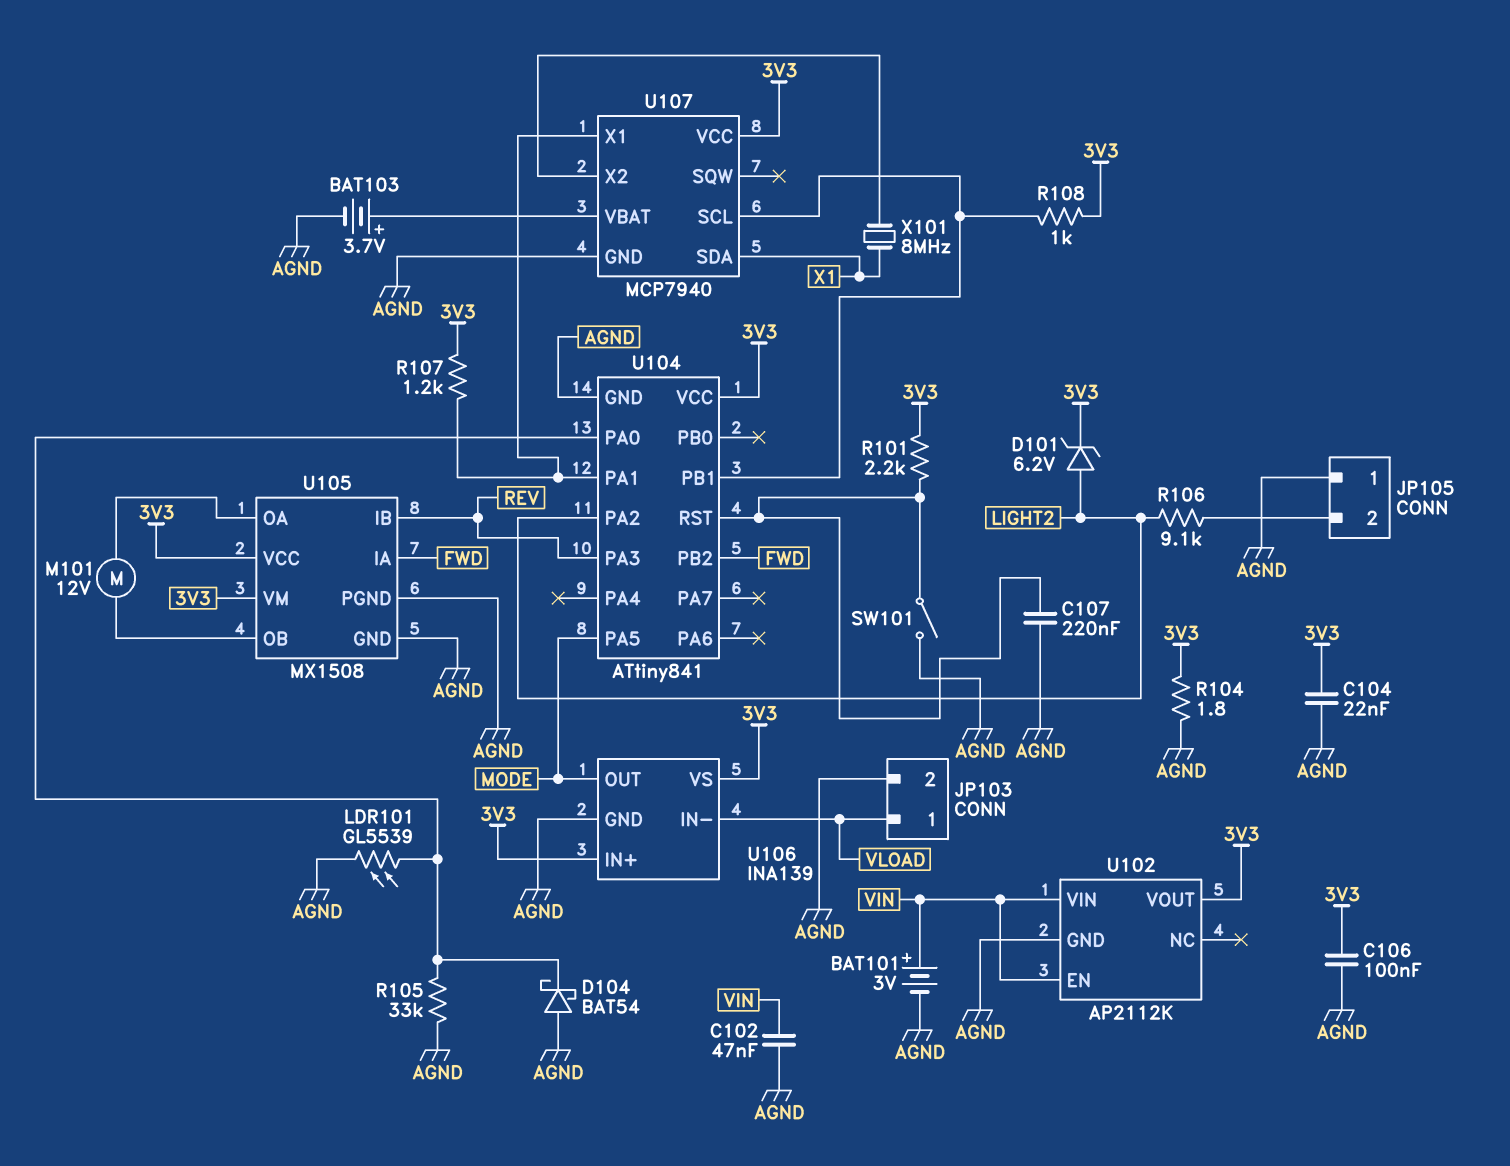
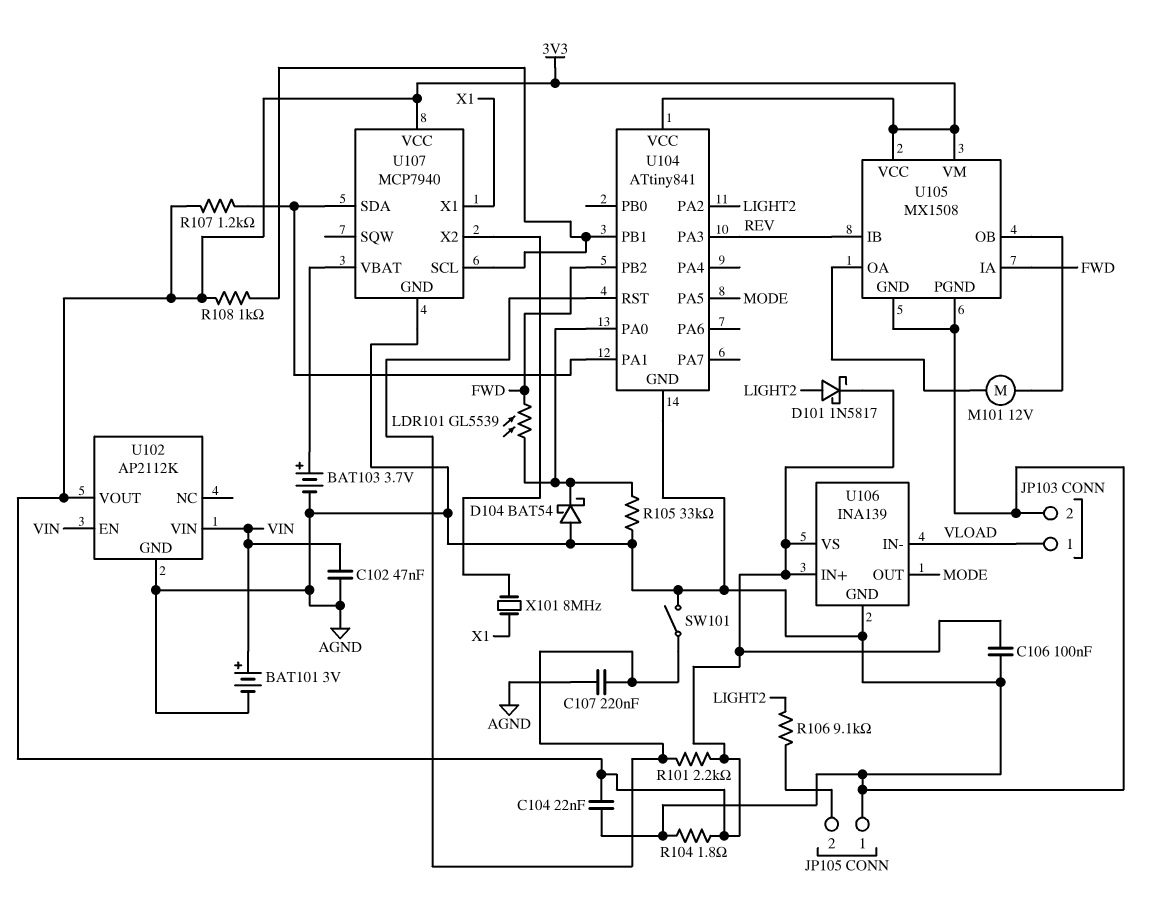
D101: zener 6.2V (A LIGHT2, K 3V3) -> schottky 1N5817 (A LIGHT2, K 3V3)
LDR101: GL5539 (AGND, U104/PA0) -> GL5539 (FWD, U104/PA0)
U107 pin SDA: X1 -> U104/PA1
U107 pin X1: U104/PA1 -> X1

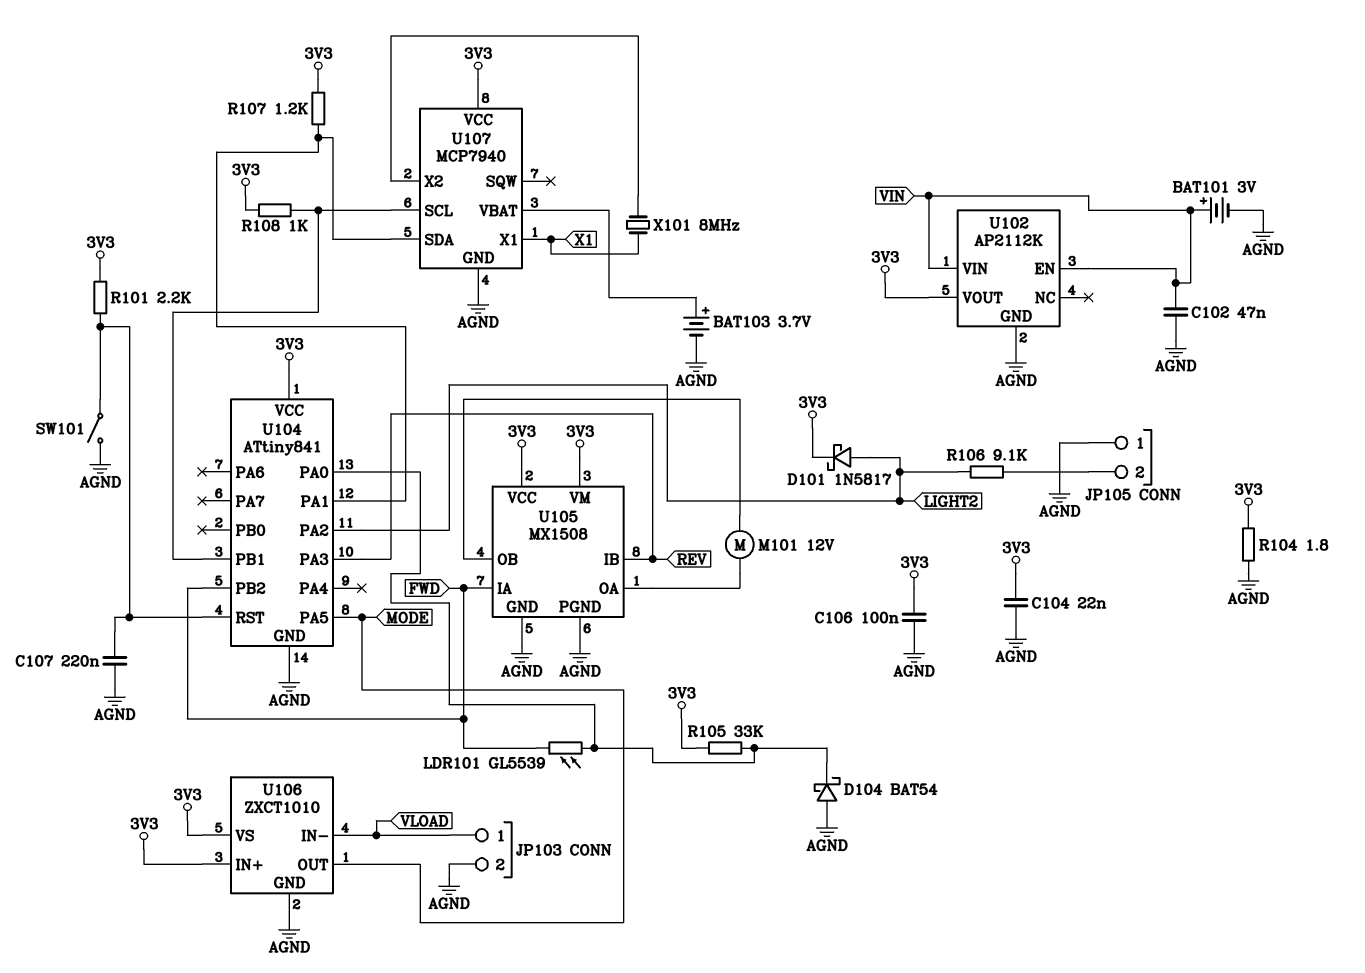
R105: 33k (AGND, U104/PA0) -> 33k (3V3, U104/PA0)
U106: INA139 -> ZXCT1010

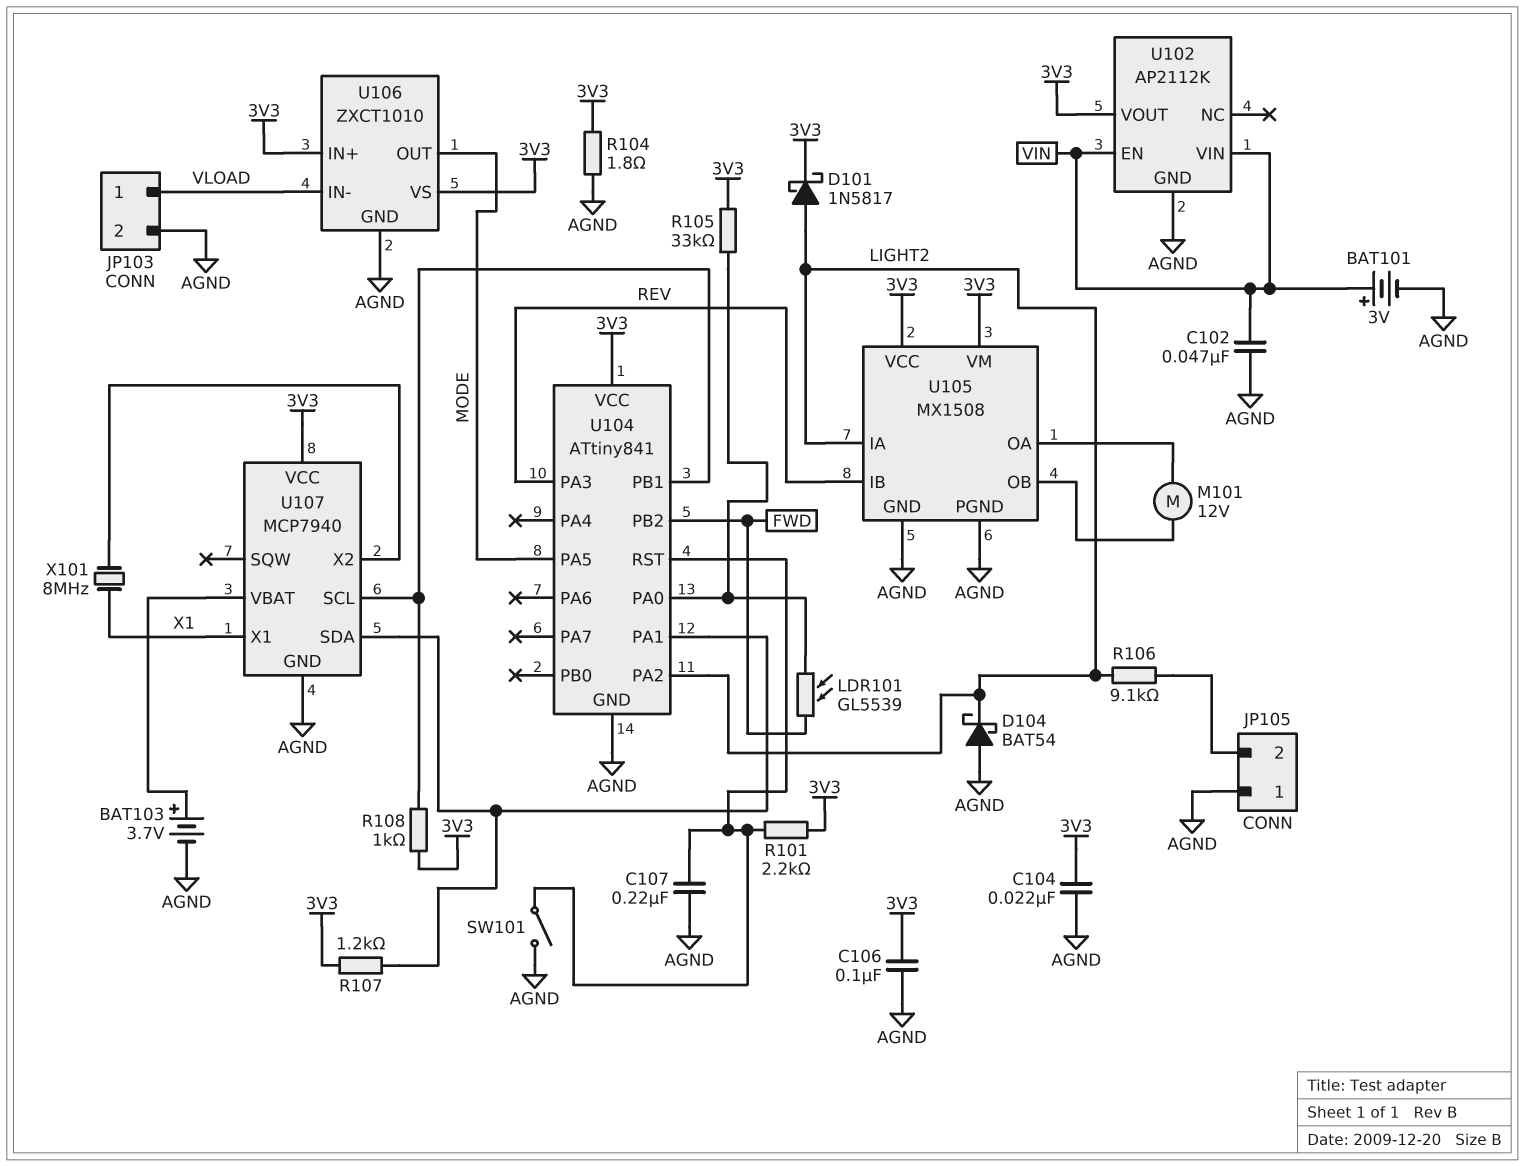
D104: schottky BAT54 (A AGND, K U104/PA0) -> schottky BAT54 (A AGND, K LIGHT2)
U105 pin IA: FWD -> LIGHT2

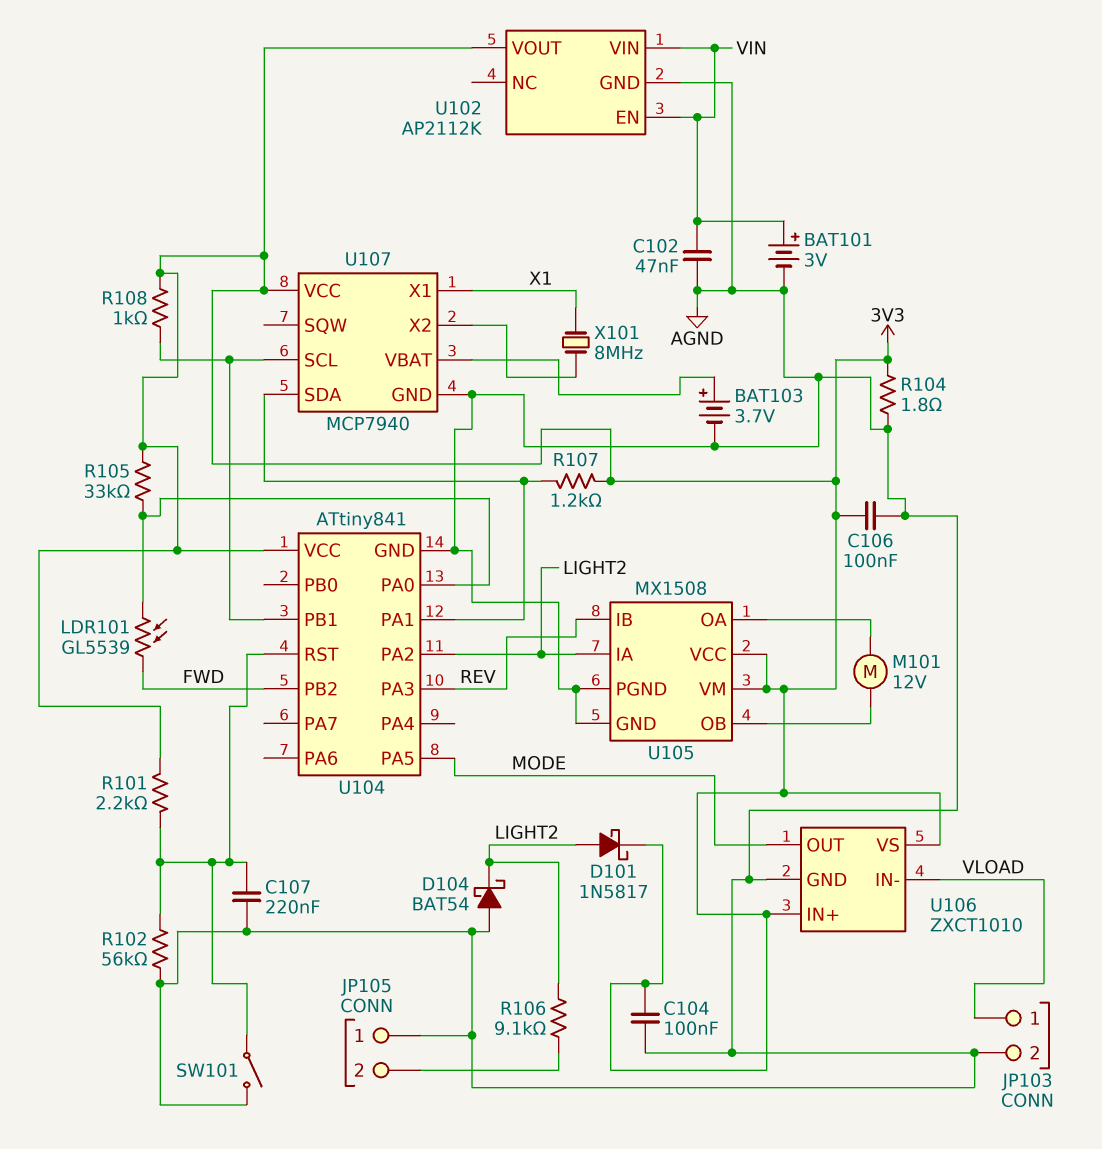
C104: 22nF (3V3, AGND) -> 100nF (3V3, AGND)
R102: none -> 56k (AGND, U104/RST)

